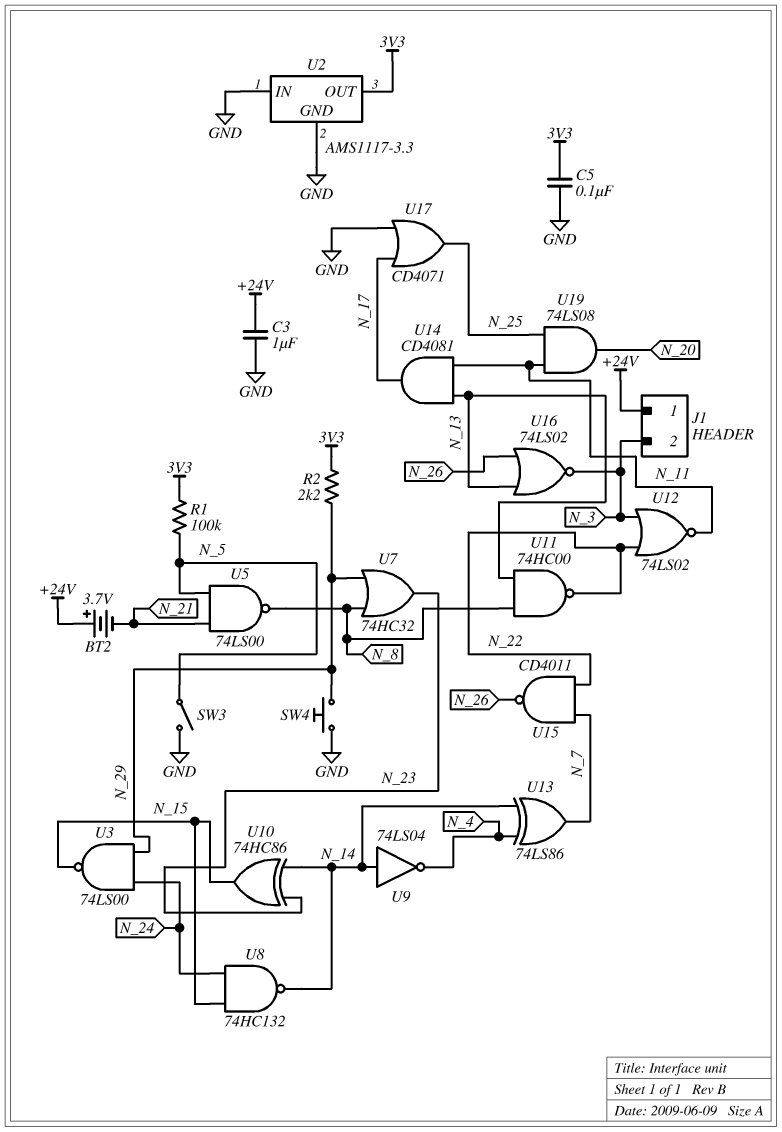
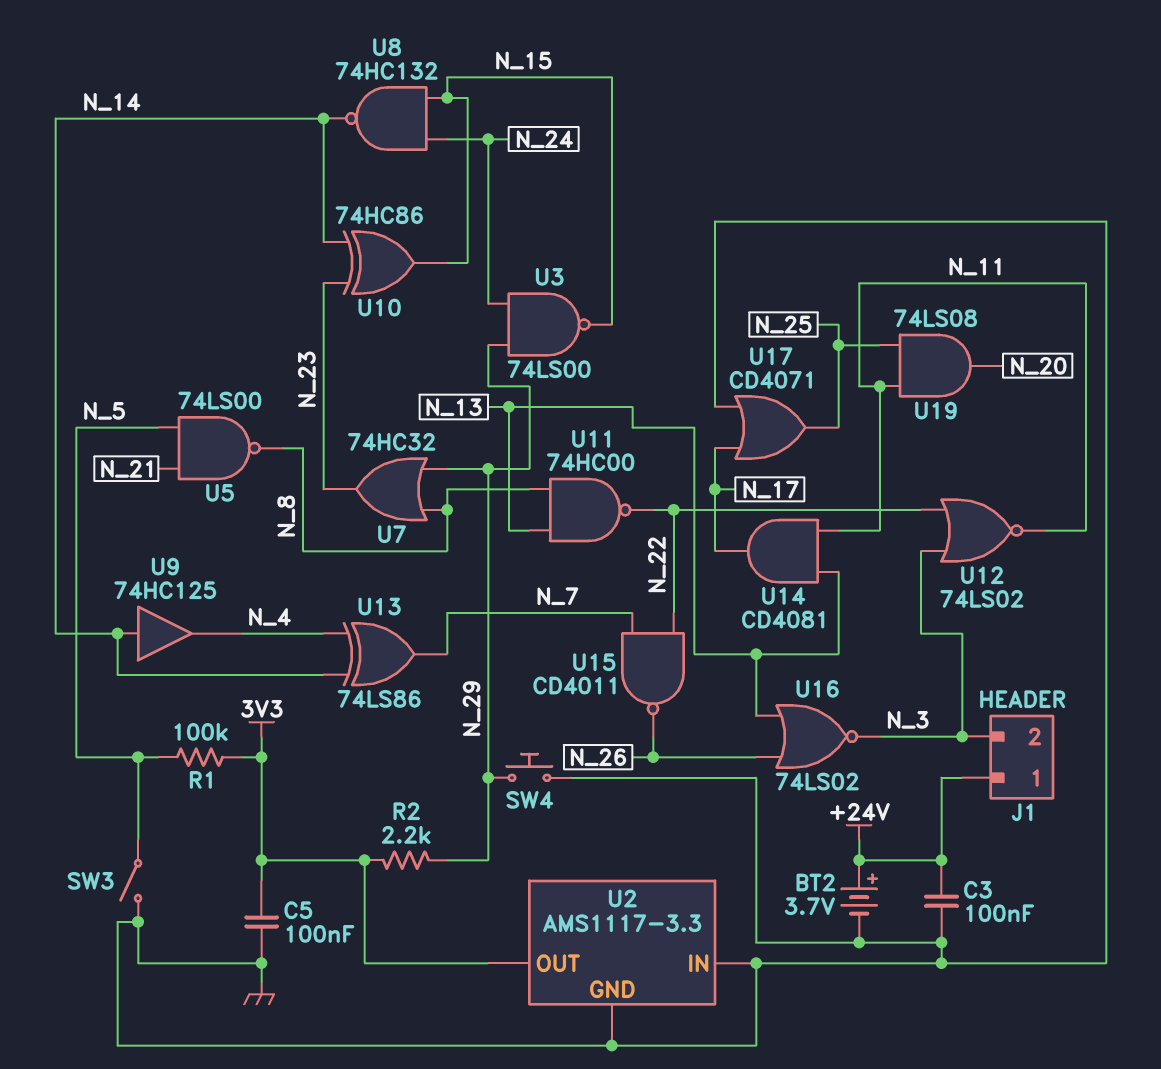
BT2: 3.7V (plus +24V, minus N_21) -> 3.7V (plus +24V, minus GND)
C3: 1uF (+24V, GND) -> 100nF (+24V, GND)
U9: NOT 74LS04 (in N_14, out N_4) -> buffer 74HC125 (in N_14, out N_4)

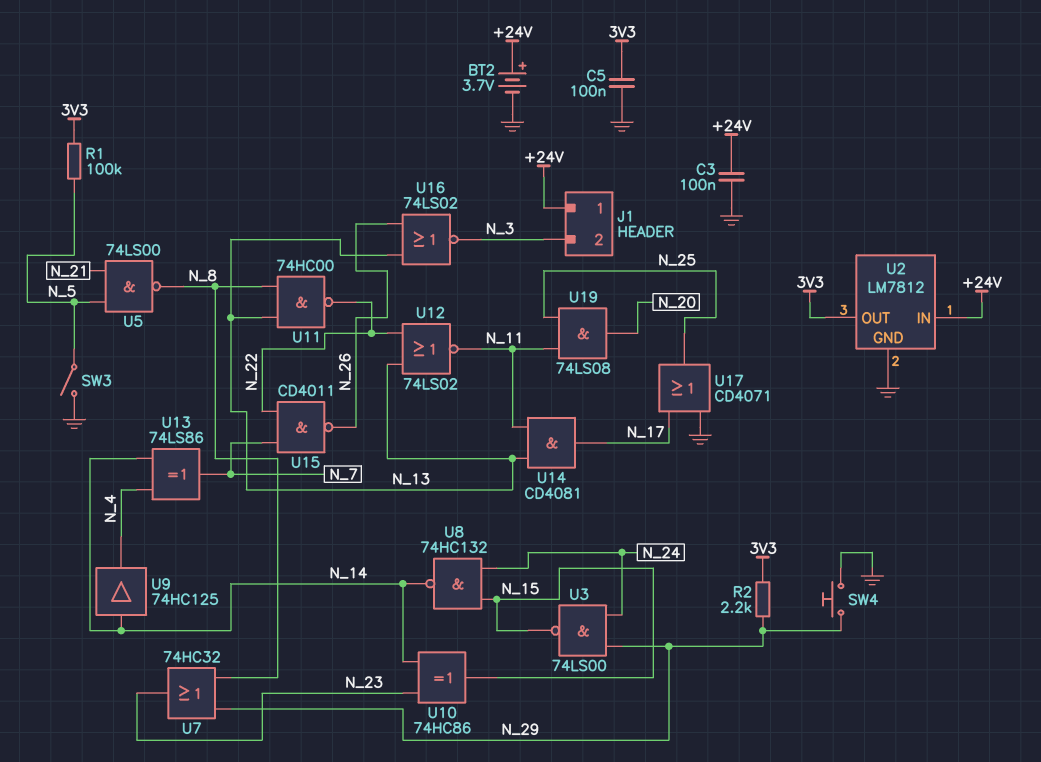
U2: AMS1117-3.3 -> LM7812
U2 pin IN: GND -> +24V
U12: NOR 74LS02 (in N_3, in N_22, out N_11) -> NOR 74LS02 (in N_13, in N_22, out N_11)

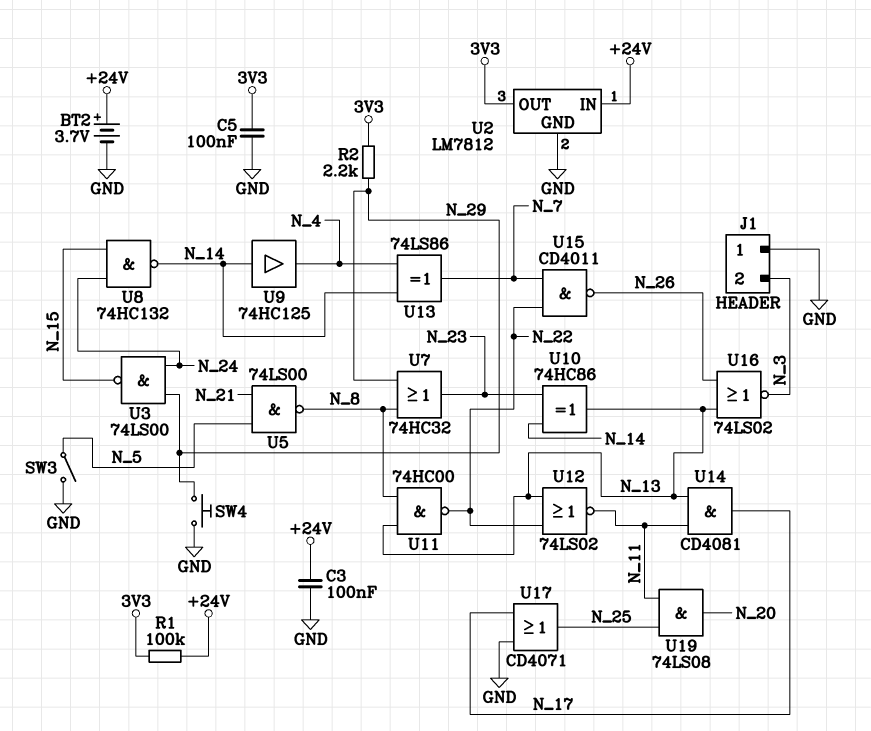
J1 pin 1: +24V -> GND
R1: 100k (3V3, N_5) -> 100k (+24V, 3V3)
U10: XOR 74HC86 (in N_14, in N_23, out N_15) -> XOR 74HC86 (in N_14, in N_23, out N_13)

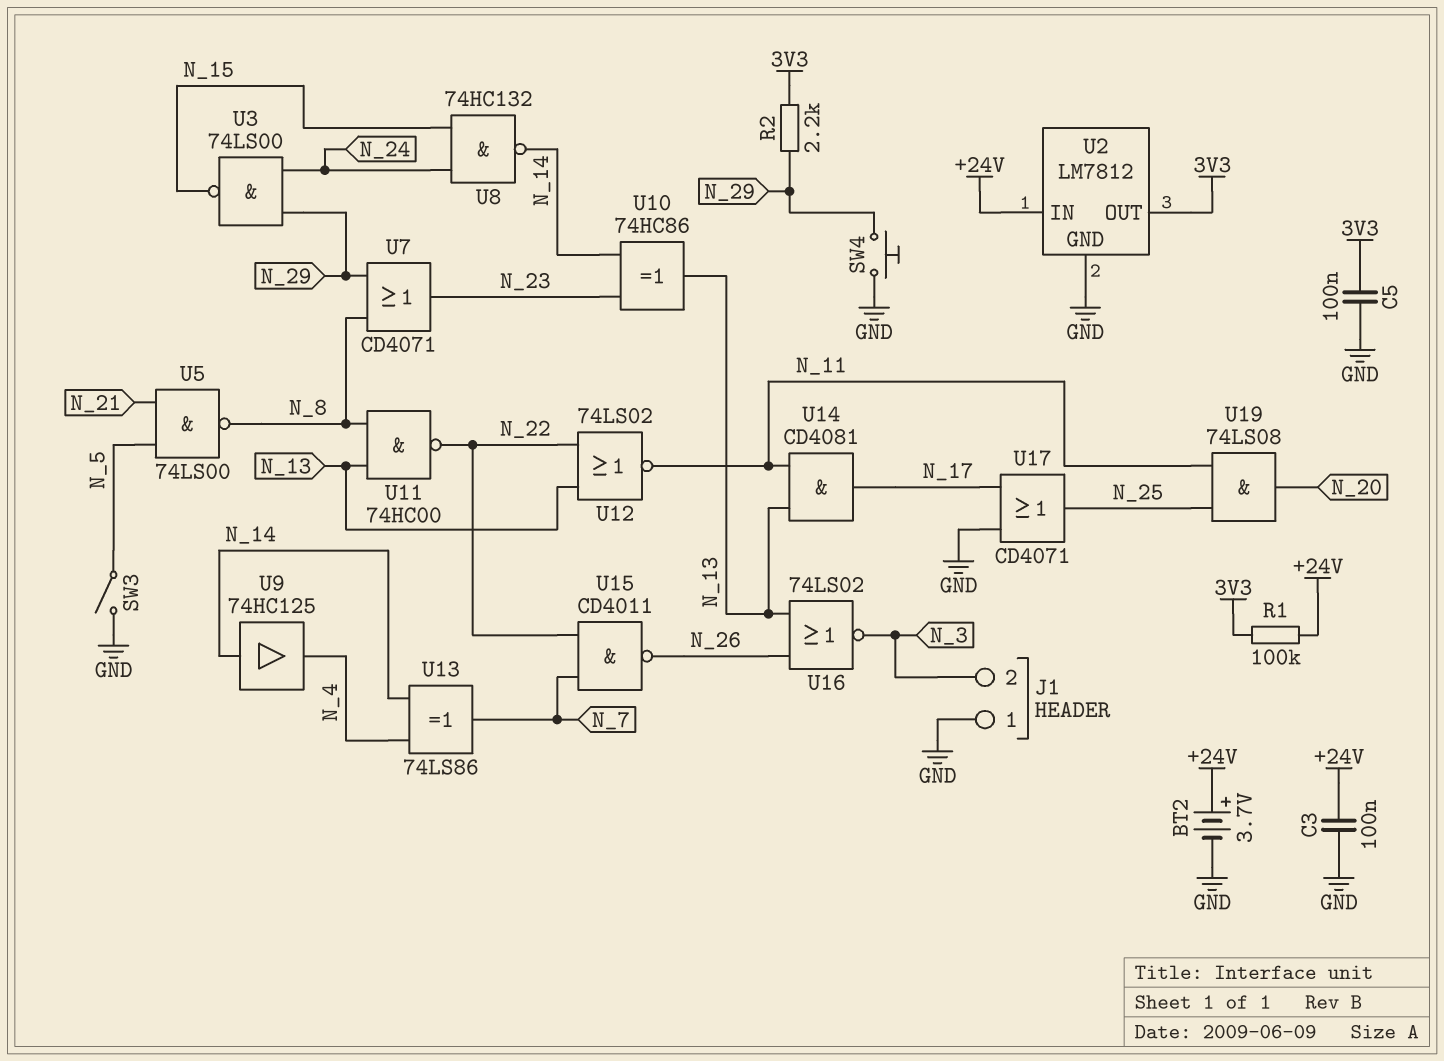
U7: OR 74HC32 (in N_8, in N_29, out N_23) -> OR CD4071 (in N_8, in N_29, out N_23)

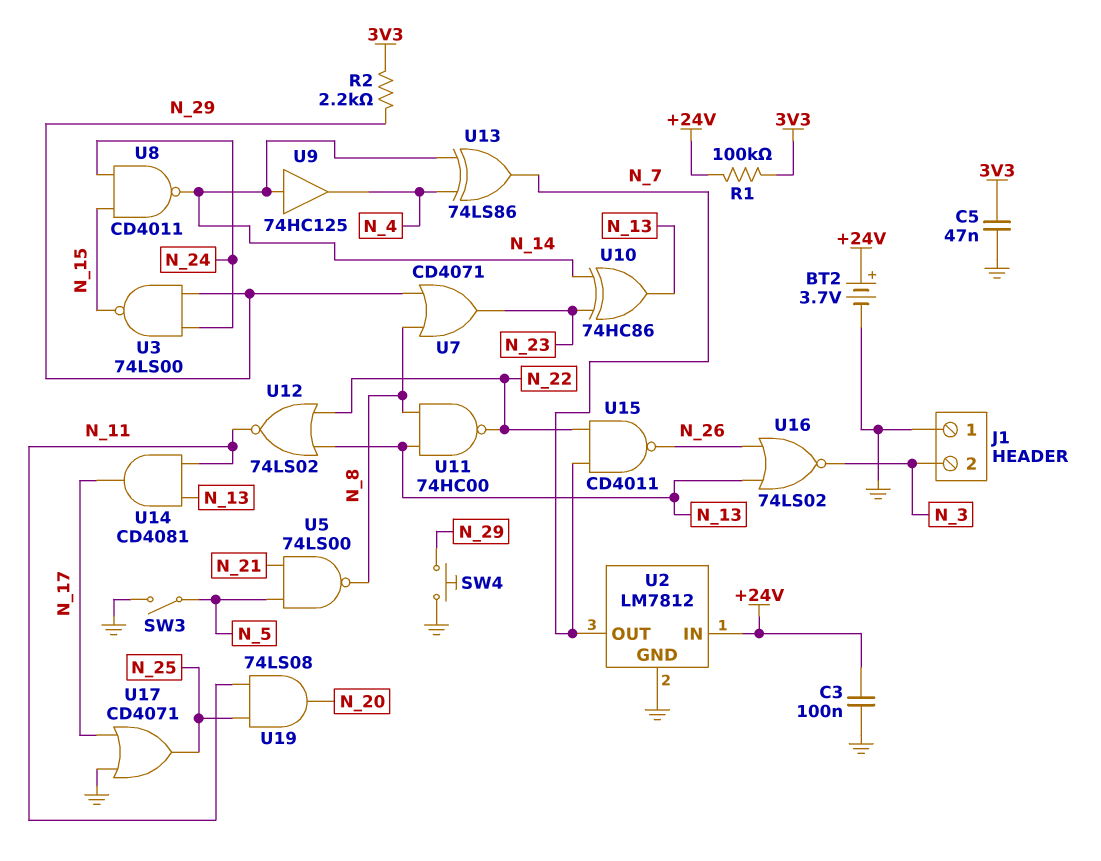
C5: 100nF (3V3, GND) -> 47nF (3V3, GND)
U2 pin OUT: 3V3 -> N_7
U8: NAND 74HC132 (in N_15, in N_24, out N_14) -> NAND CD4011 (in N_15, in N_24, out N_14)

